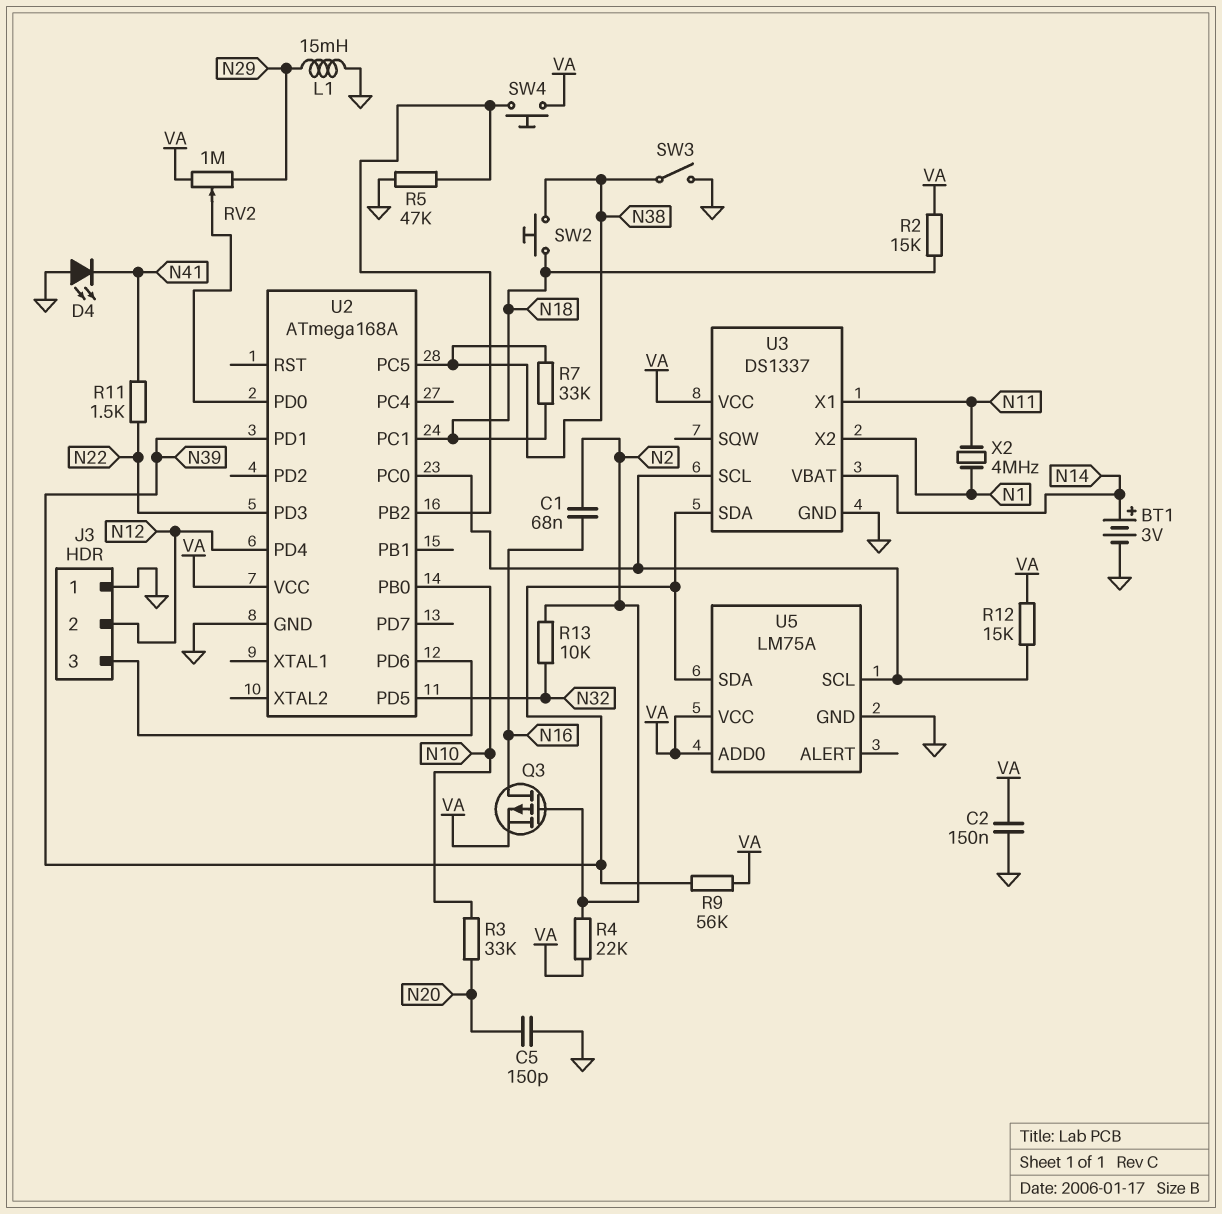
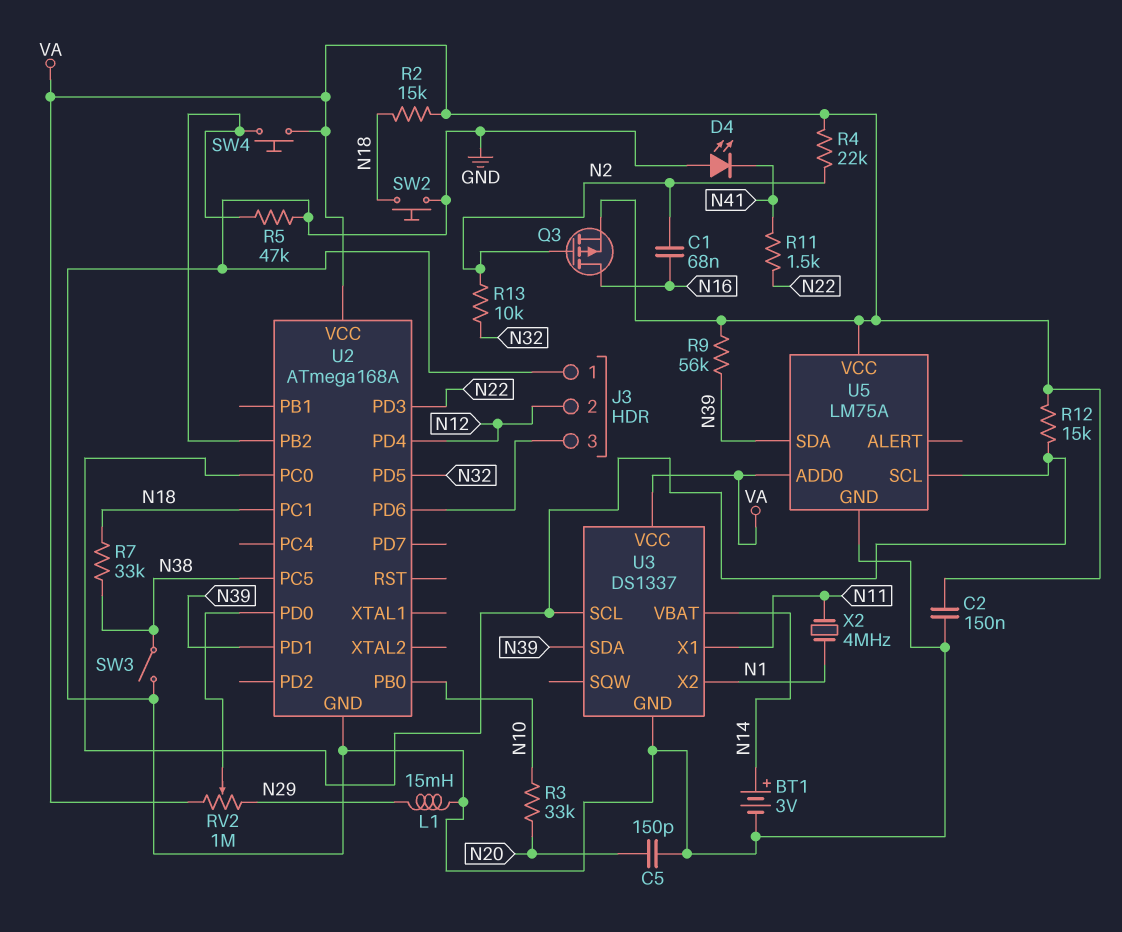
SW2: button (N18, N38) -> button (GND, N18)

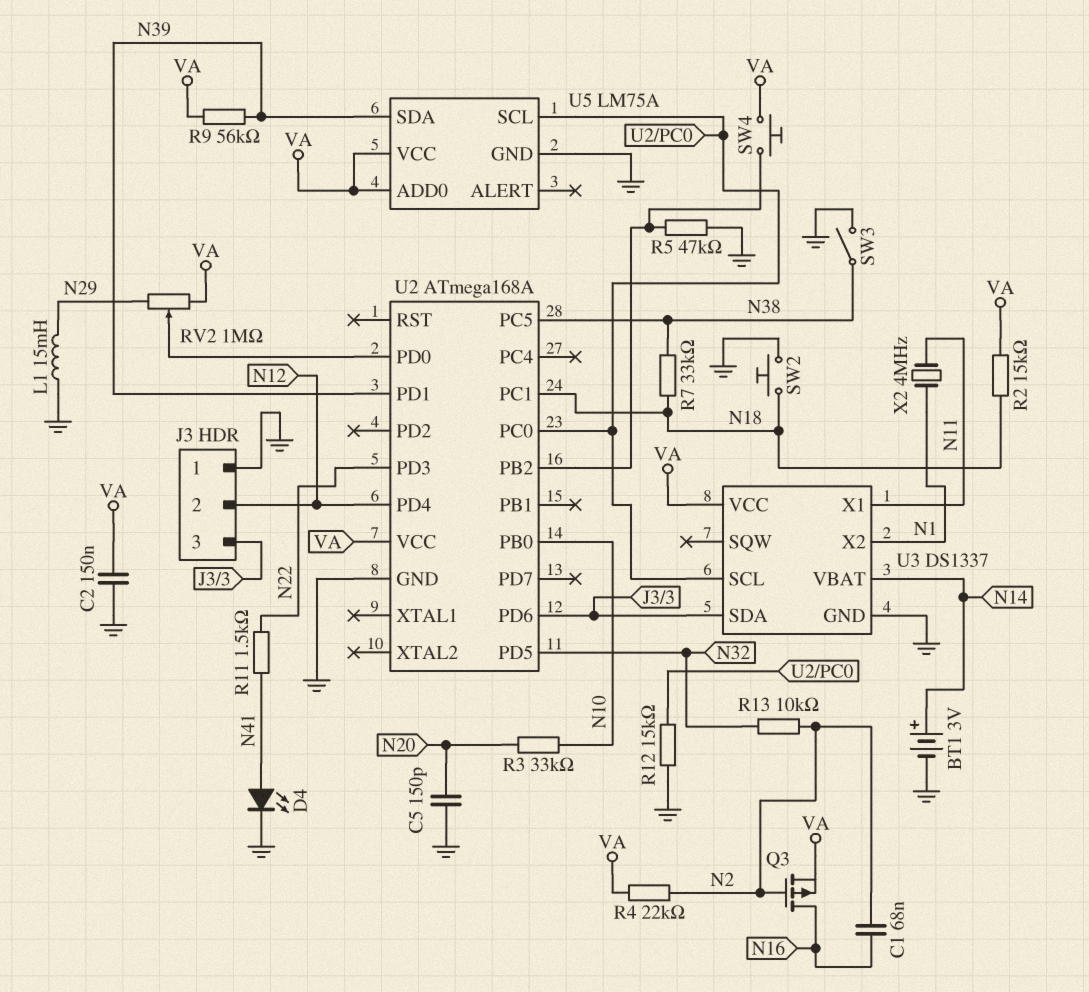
D4: LED (A GND, K N41) -> LED (A N41, K GND)
R12: 15k (U2/PC0, VA) -> 15k (GND, U2/PC0)
U3 pin SDA: N39 -> J3/3

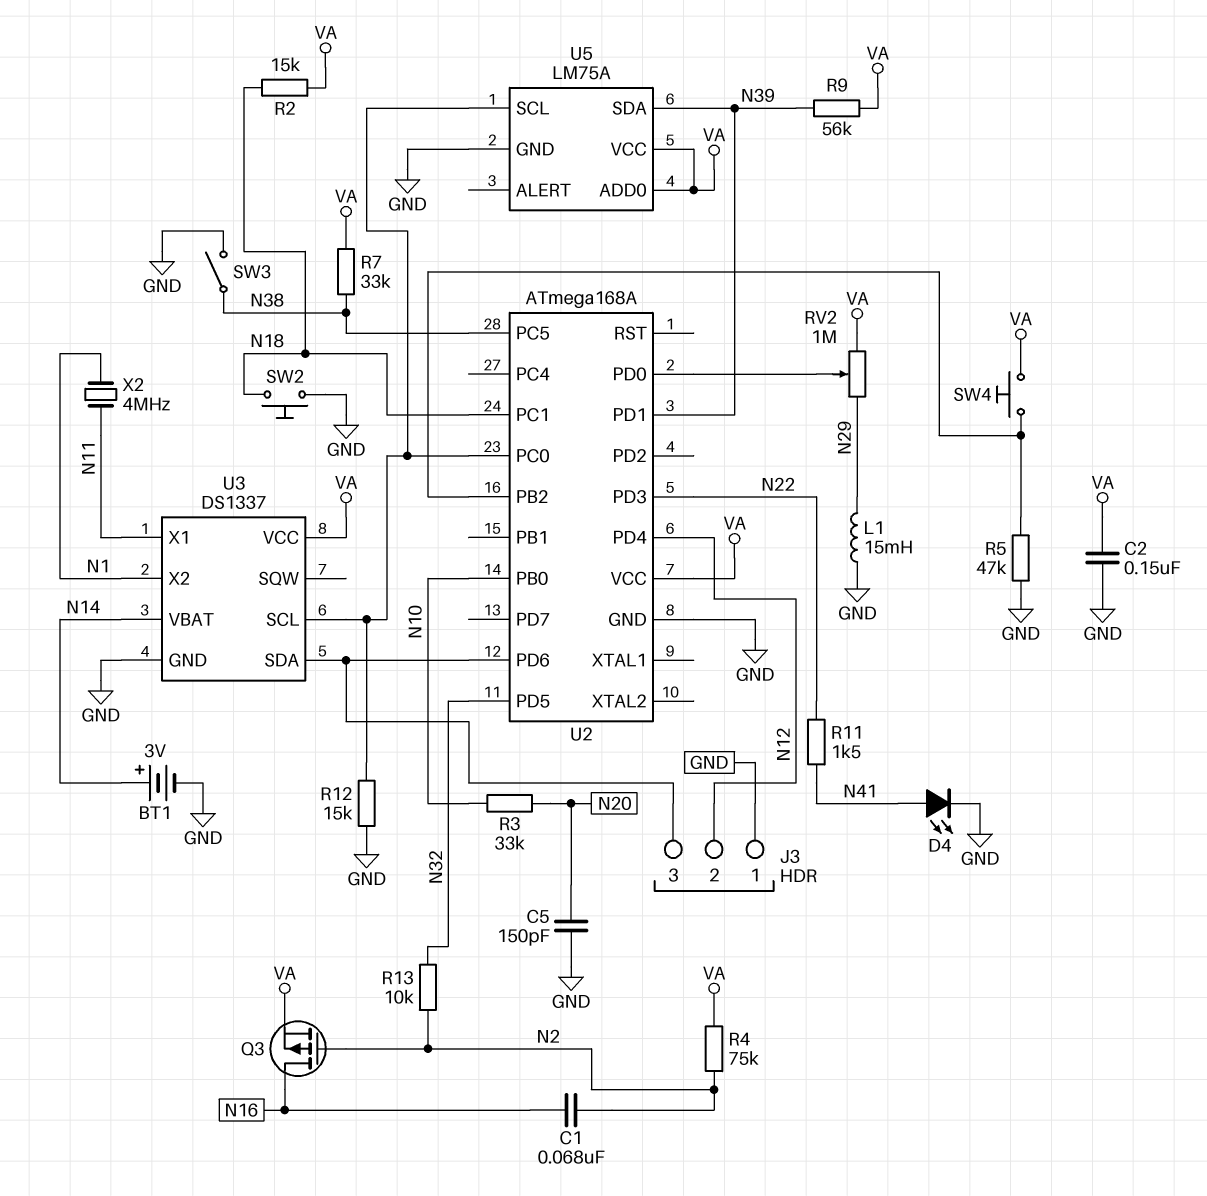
R4: 22k (N2, VA) -> 75k (N2, VA)
R7: 33k (N18, N38) -> 33k (N38, VA)

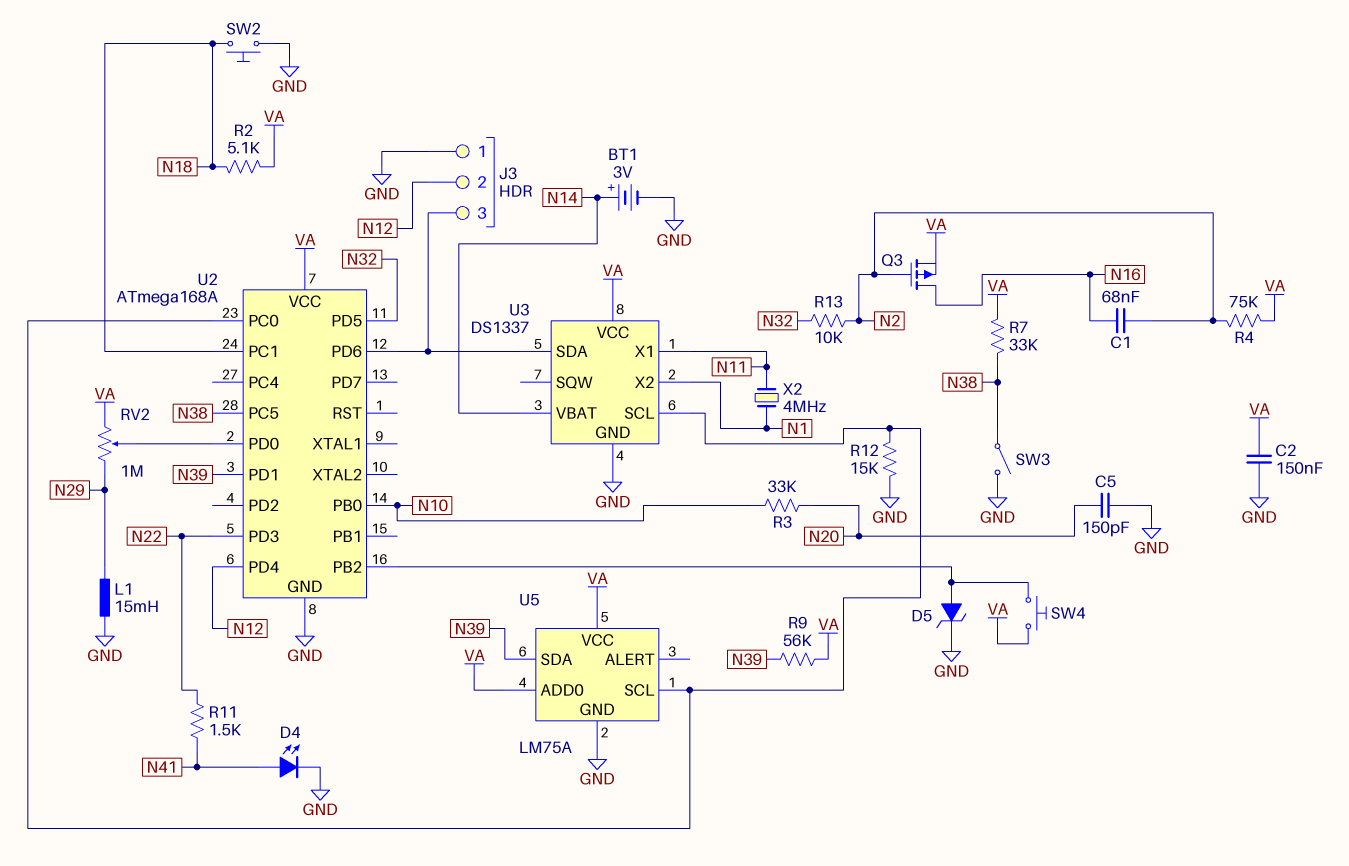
D5: none -> zener (A U2/PB2, K GND)
R2: 15k (N18, VA) -> 5.1k (N18, VA)
R5: 47k (GND, U2/PB2) -> none

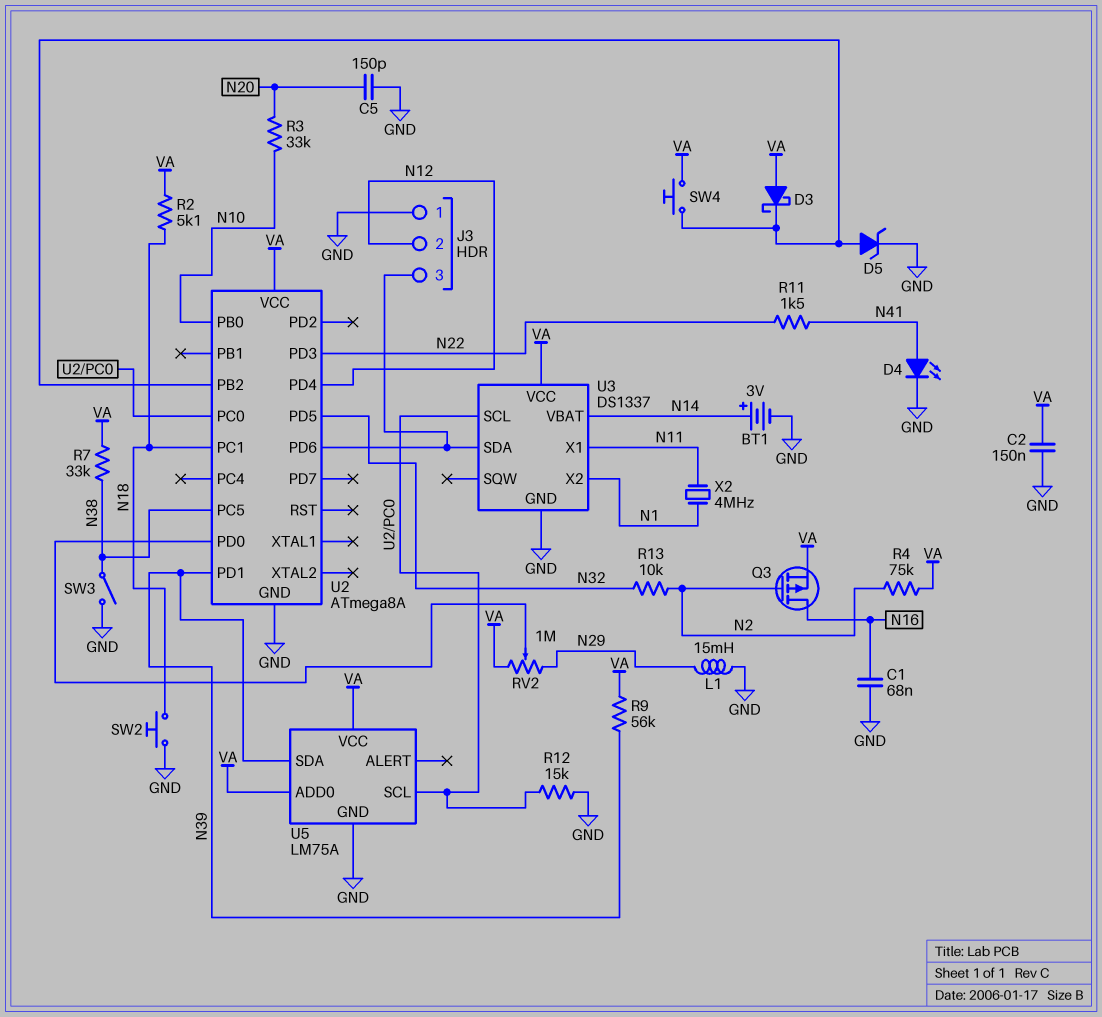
C1: 68nF (N2, N16) -> 68nF (GND, N16)
D3: none -> schottky (A VA, K U2/PB2)
U2: ATmega168A -> ATmega8A

